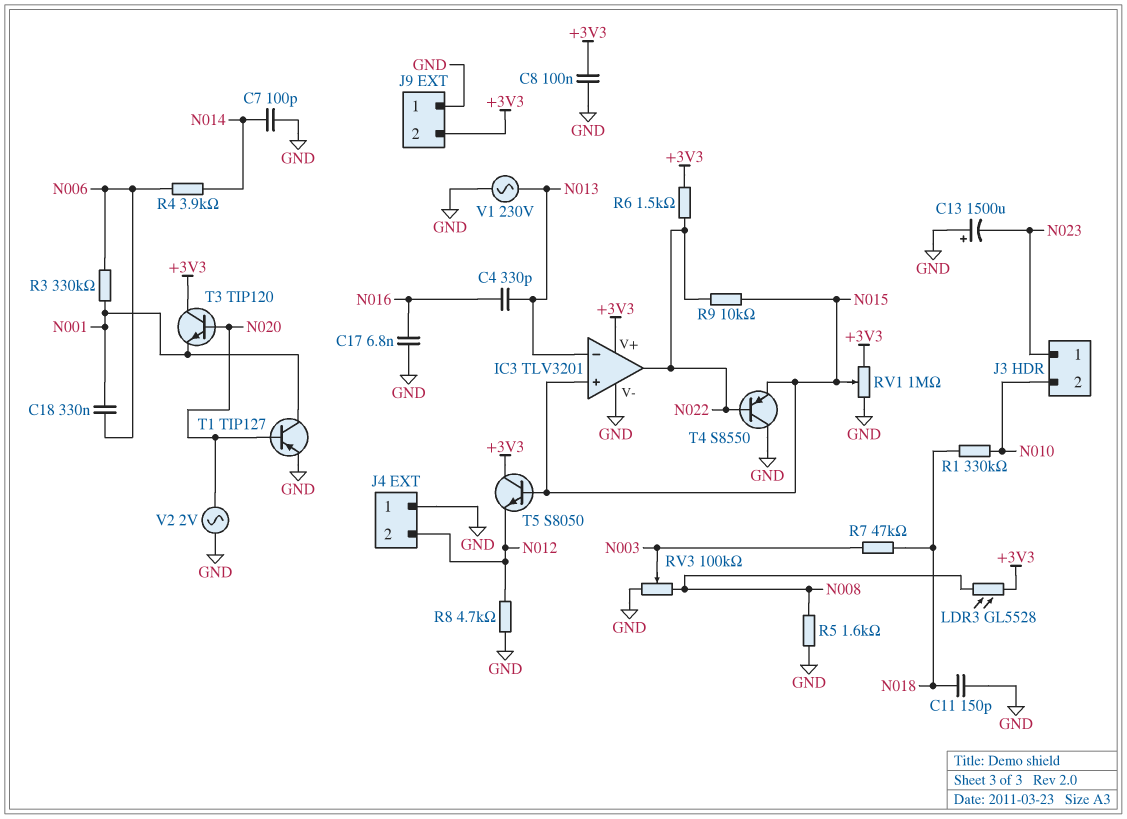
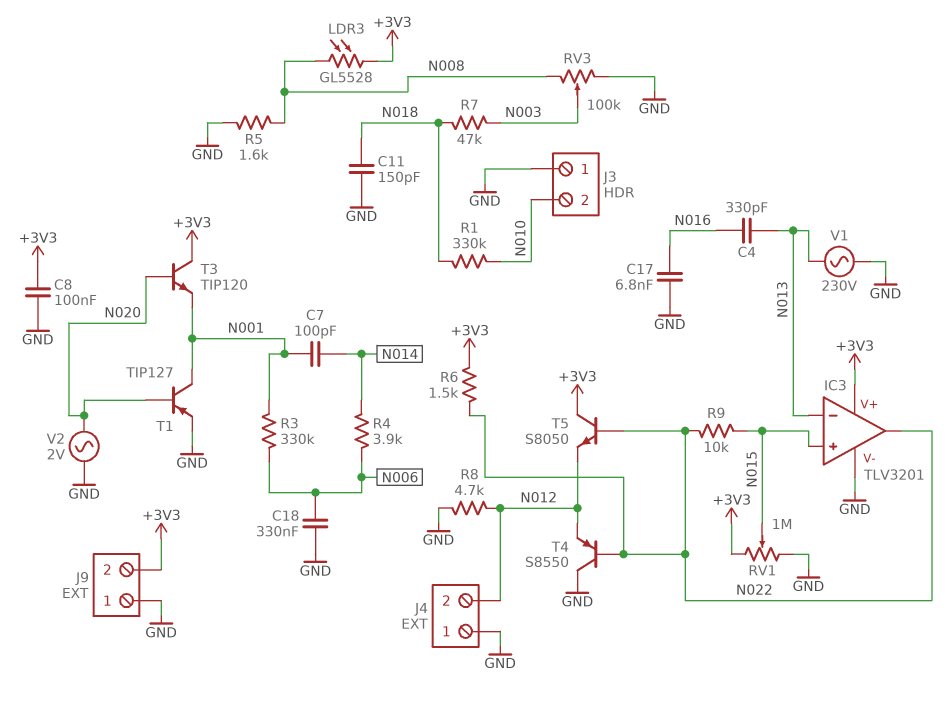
C7: 100pF (GND, N014) -> 100pF (N001, N014)
C13: 1500uF (plus GND, minus N023) -> none
C18: 330nF (N001, N006) -> 330nF (GND, N006)
J3 pin 1: N023 -> GND
T4: PNP S8550 (B N022, C GND, E N015) -> PNP S8550 (B N022, C GND, E N012)
T5: NPN S8050 (B N015, C +3V3, E N012) -> NPN S8050 (B N022, C +3V3, E N012)

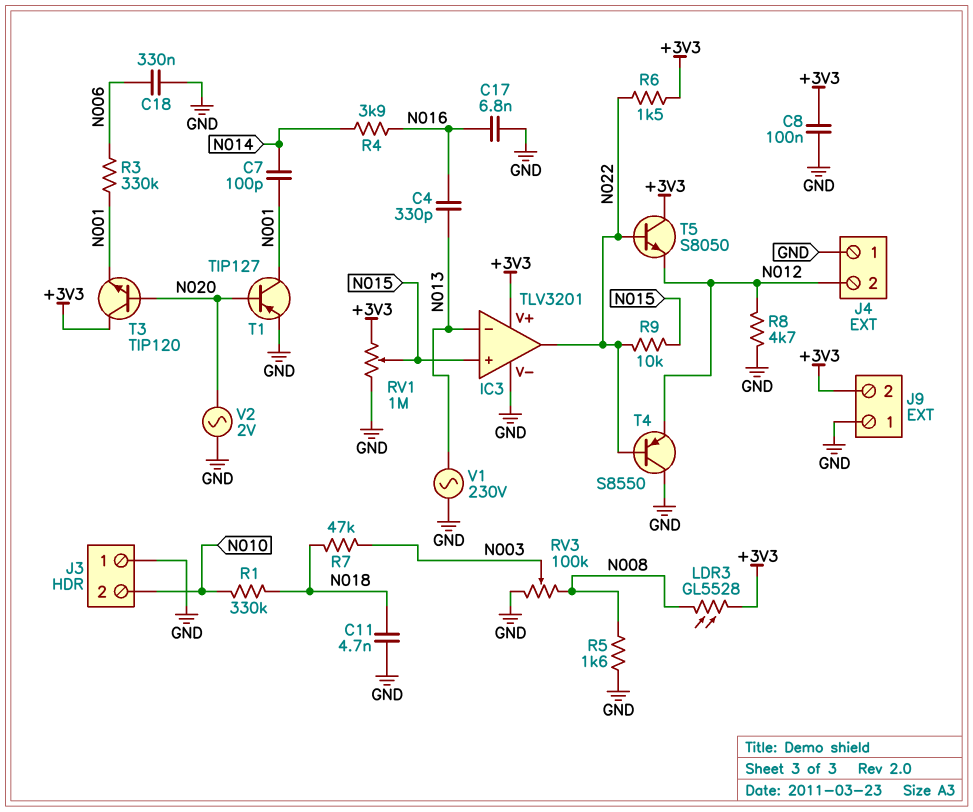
C11: 150pF (GND, N018) -> 4.7nF (GND, N018)
R4: 3.9k (N006, N014) -> 3.9k (N014, N016)

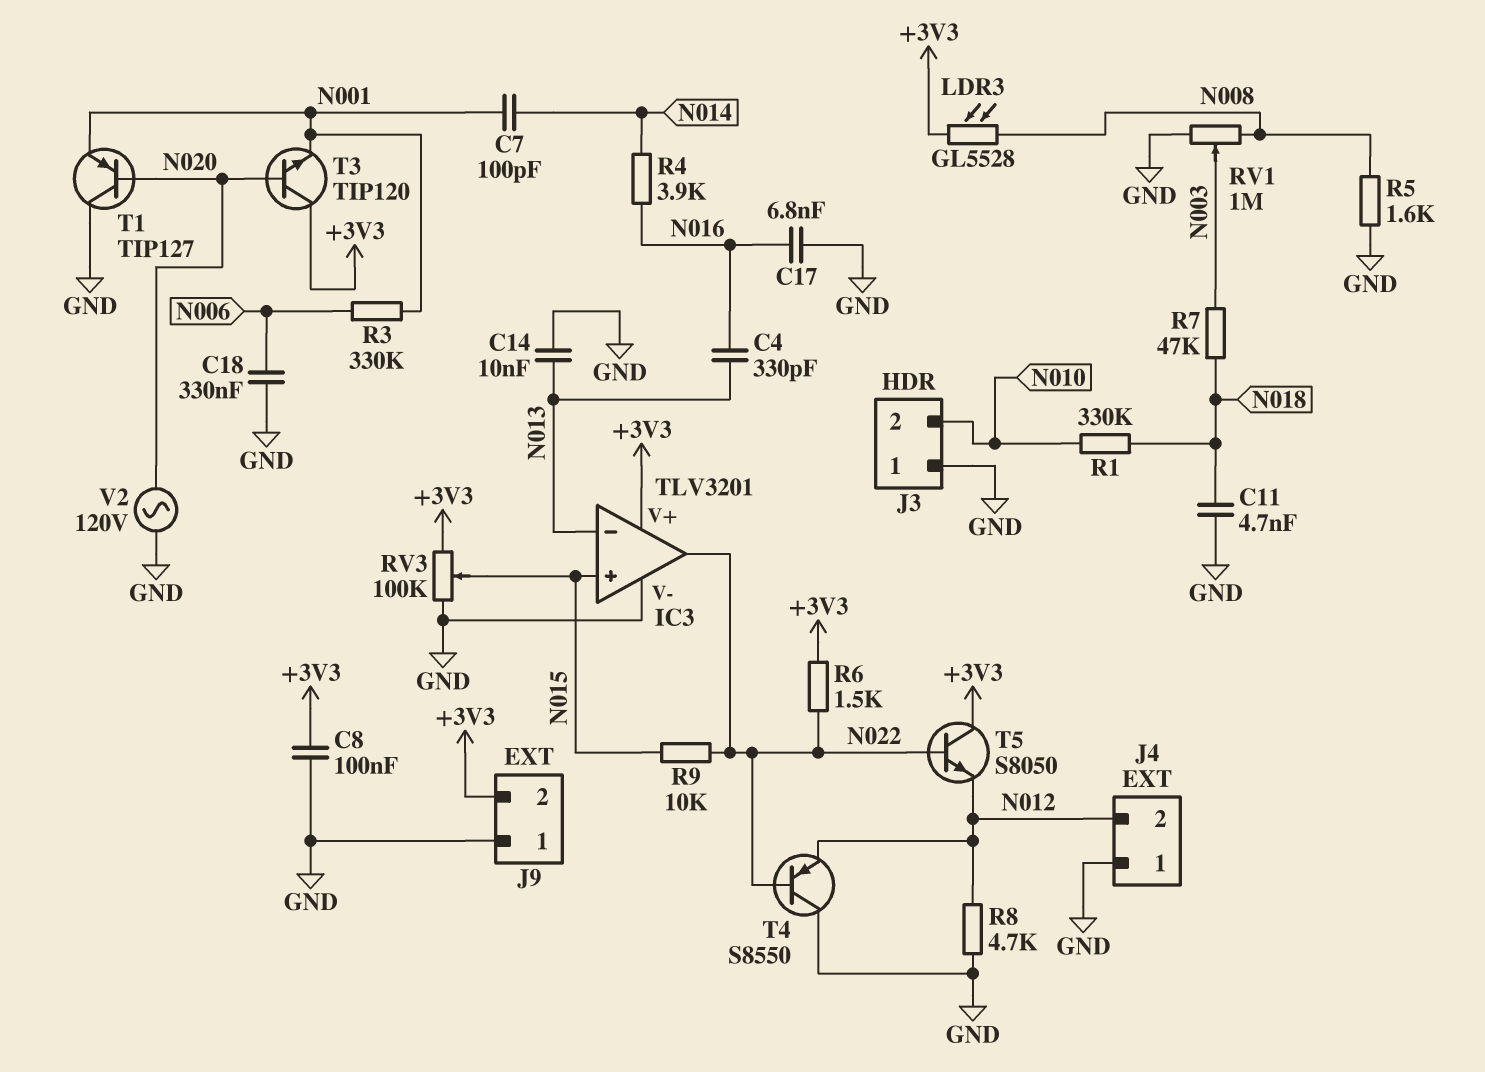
C14: none -> 10nF (GND, N013)
RV1: 1M (+3V3, GND, wiper N015) -> 1M (GND, N008, wiper N003)
RV3: 100k (GND, N008, wiper N003) -> 100k (+3V3, GND, wiper N015)
T1: PNP TIP127 (B N020, C N001, E GND) -> PNP TIP127 (B N020, C GND, E N001)
V1: AC 230V (GND, N013) -> none
V2: AC 2V (GND, N020) -> AC 120V (GND, N020)

